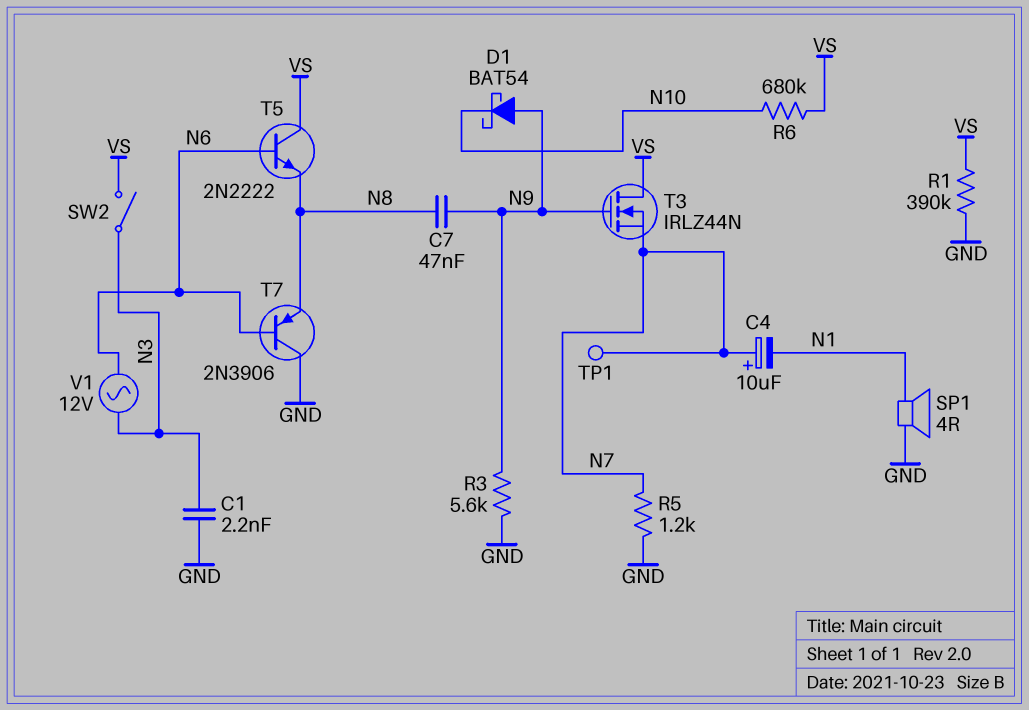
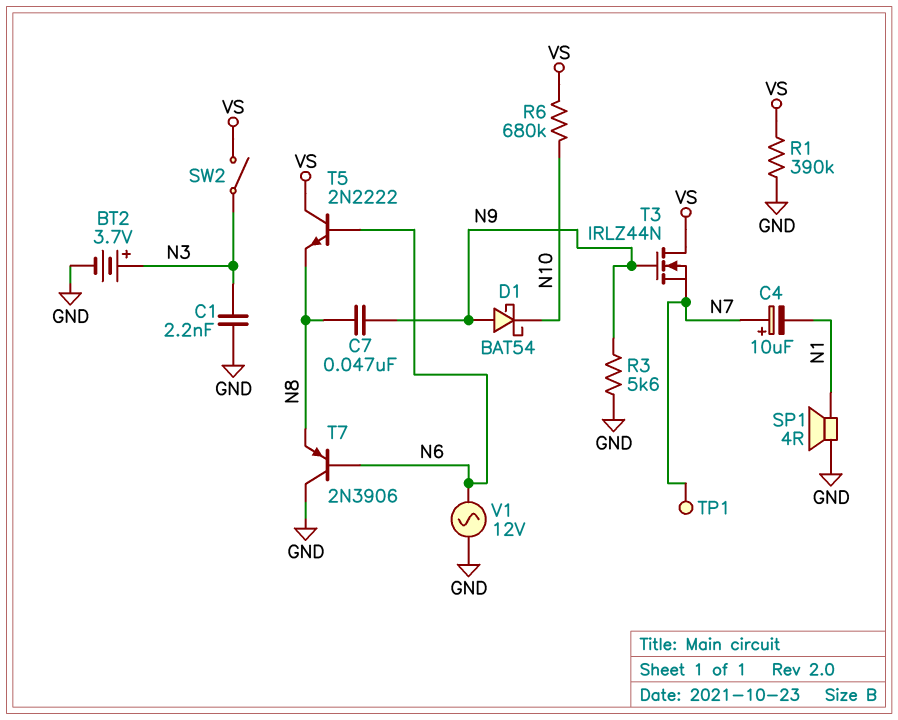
BT2: none -> 3.7V (plus N3, minus GND)
R5: 1.2k (GND, N7) -> none
V1: AC 12V (N3, N6) -> AC 12V (GND, N6)

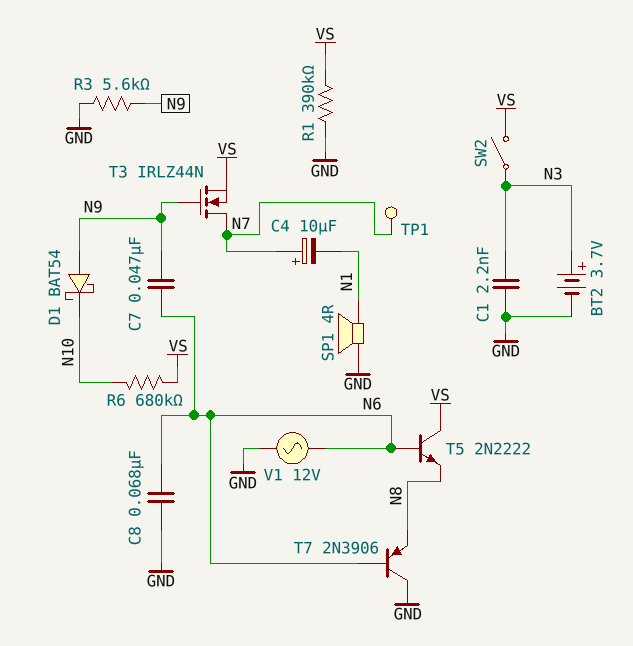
C7: 47nF (N8, N9) -> 47nF (N6, N9)
C8: none -> 68nF (GND, N6)
T3: NMOS IRLZ44N (G N9, D VS, S N7) -> NMOS IRLZ44N (G N9, D N7, S VS)

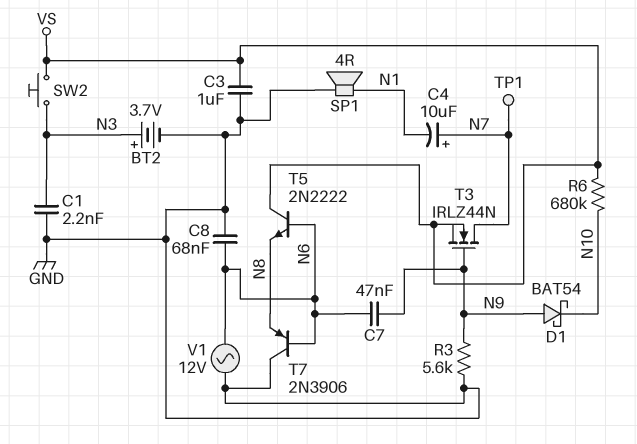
C3: none -> 1uF (GND, VS)
R1: 390k (GND, VS) -> none
SW2: switch (N3, VS) -> button (N3, VS)

